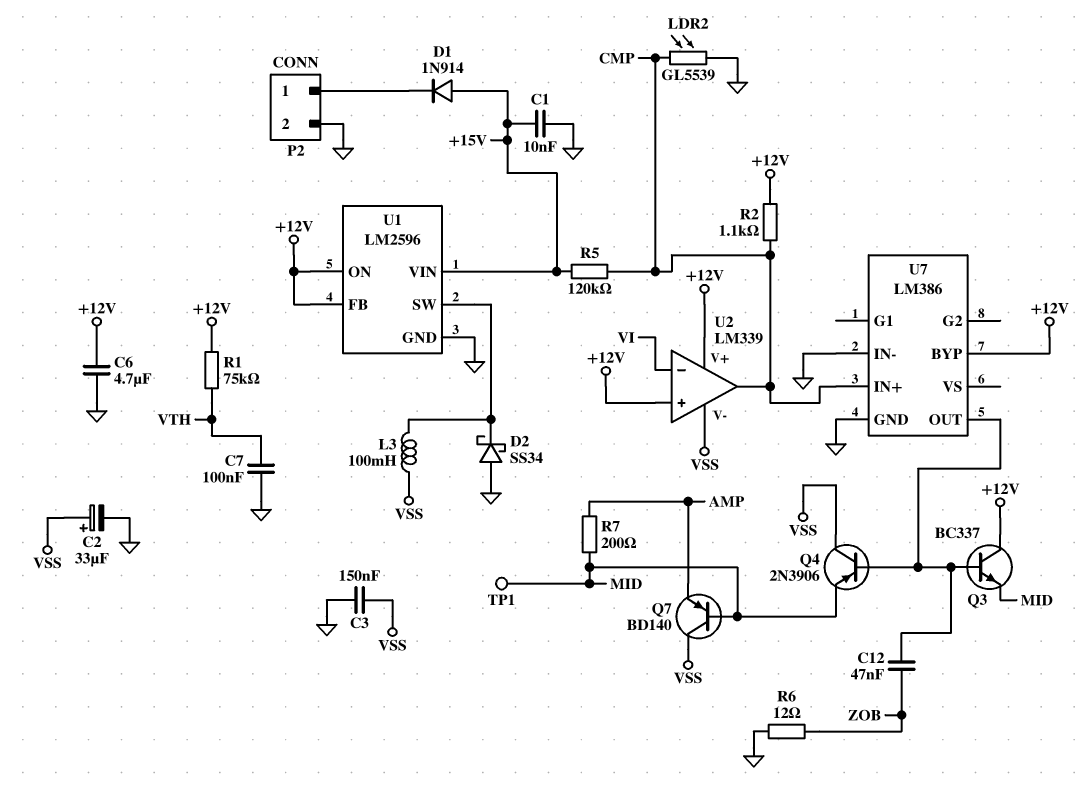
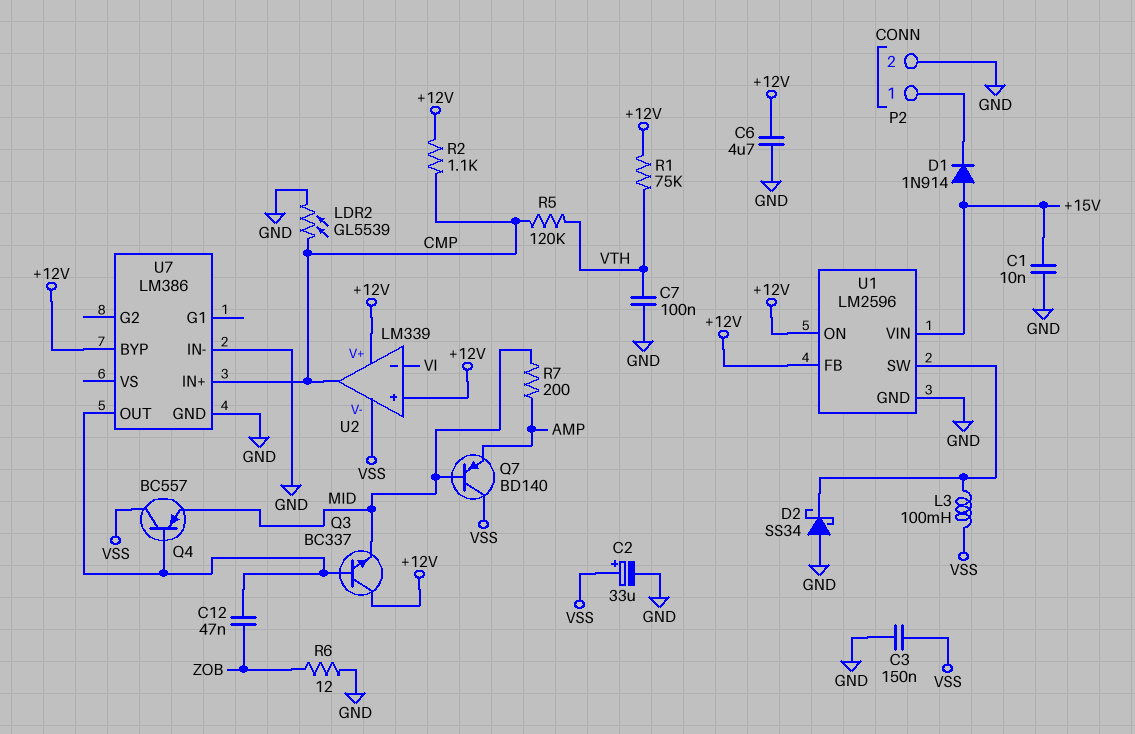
Q4: PNP 2N3906 (B U7/OUT, C VSS, E MID) -> PNP BC557 (B U7/OUT, C VSS, E MID)
R5: 120k (+15V, CMP) -> 120k (CMP, VTH)
TP1: test point (MID) -> none

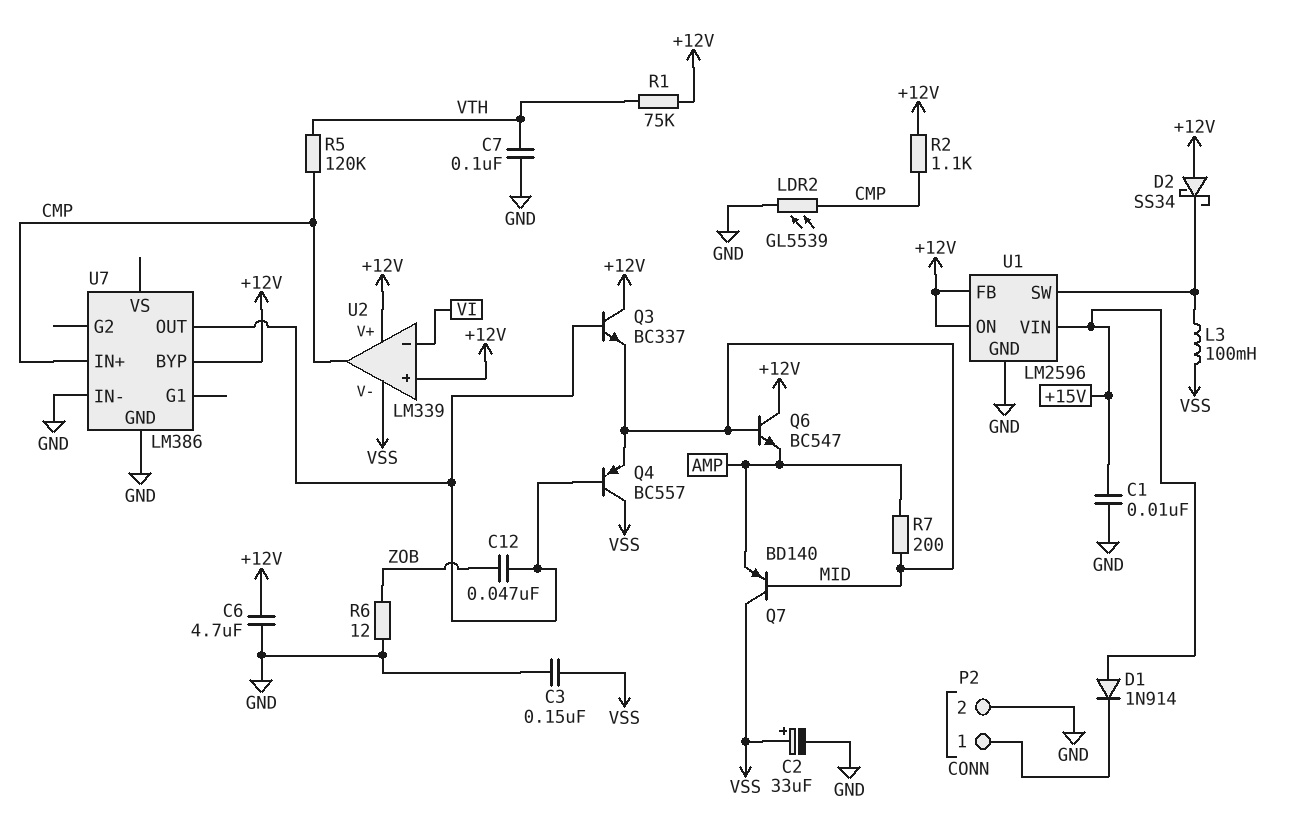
D2: schottky SS34 (A GND, K U1/SW) -> schottky SS34 (A +12V, K U1/SW)
Q6: none -> NPN BC547 (B MID, C +12V, E AMP)

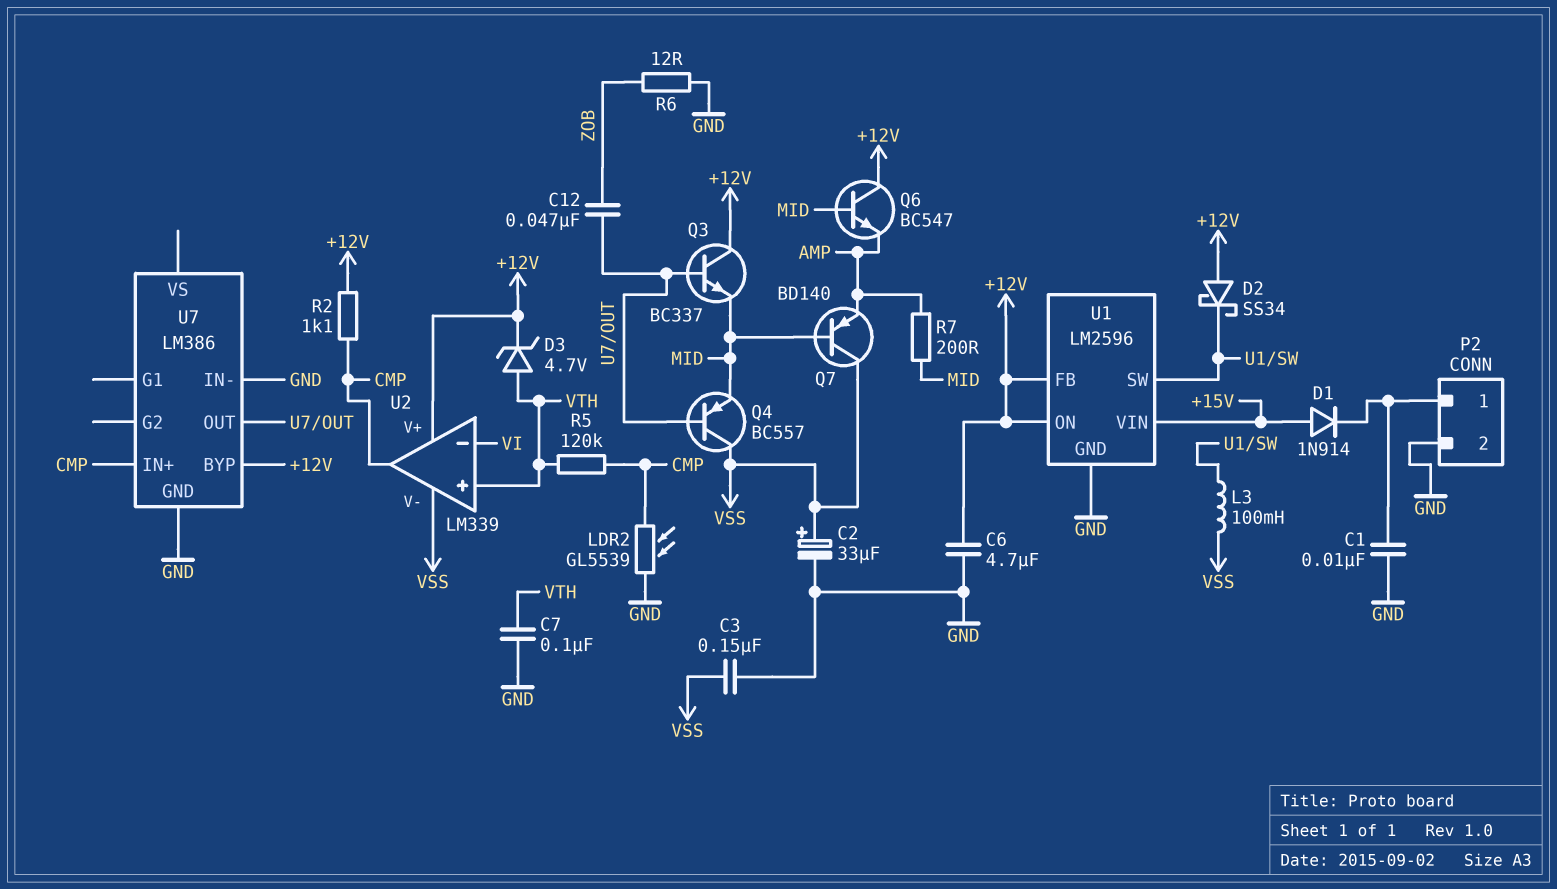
C1: 10nF (+15V, GND) -> 10nF (GND, P2/1)
D3: none -> zener 4.7V (A VTH, K +12V)
R1: 75k (+12V, VTH) -> none
U2 pin in+: +12V -> VTH

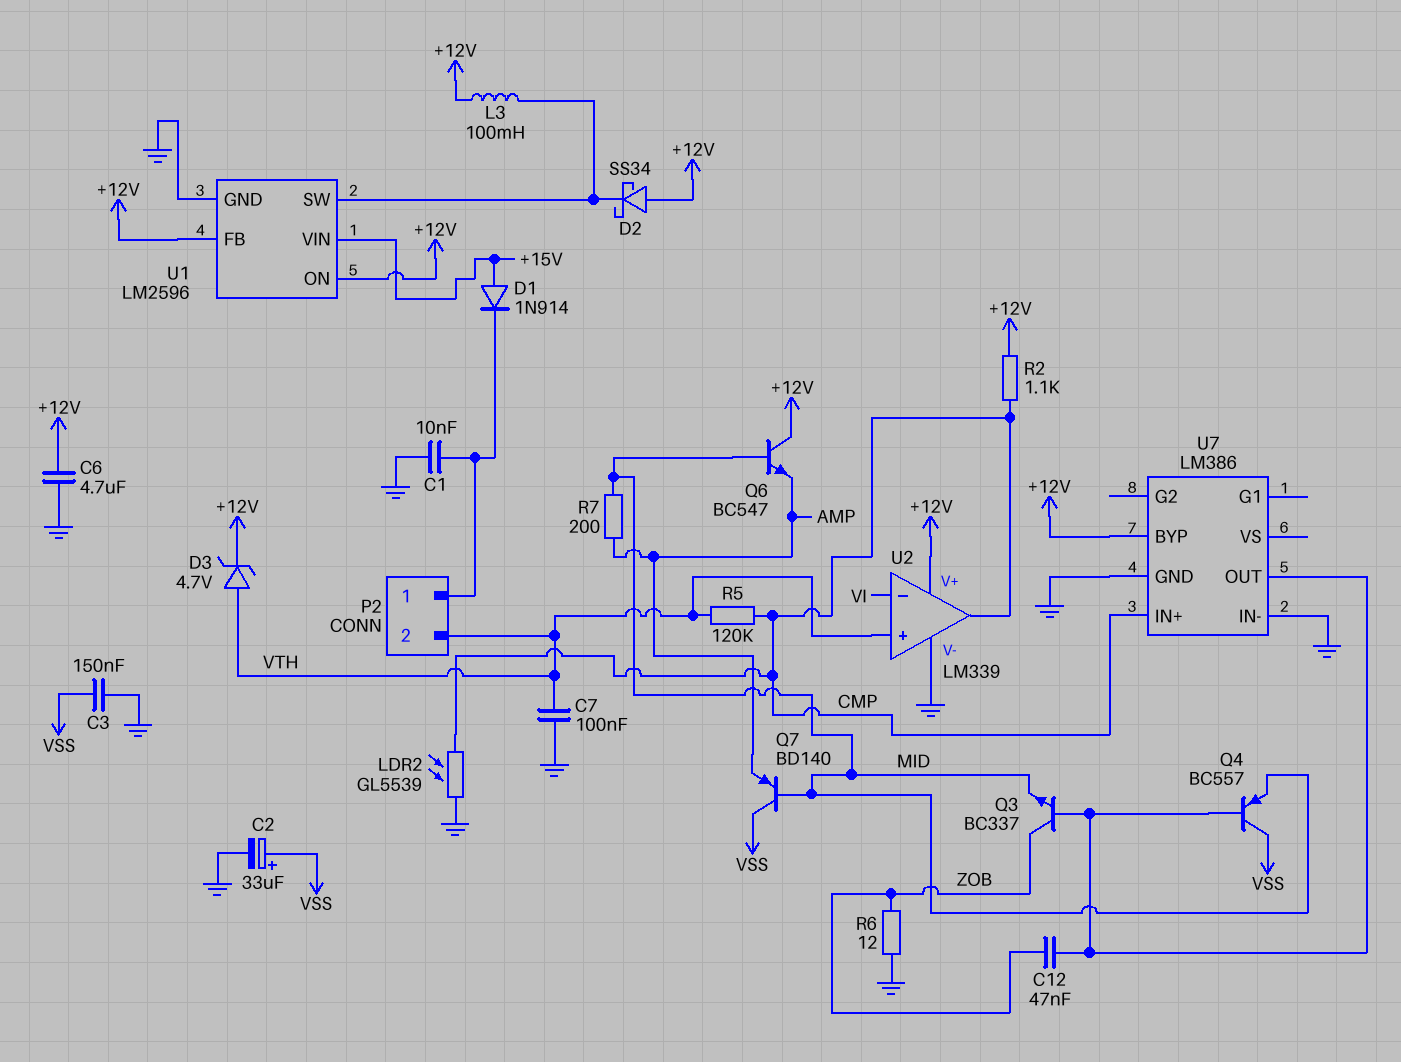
L3: 100mH (U1/SW, VSS) -> 100mH (+12V, U1/SW)
P2 pin 2: GND -> VTH
Q3: NPN BC337 (B U7/OUT, C +12V, E MID) -> NPN BC337 (B U7/OUT, C ZOB, E MID)
U2 pin V-: VSS -> GND

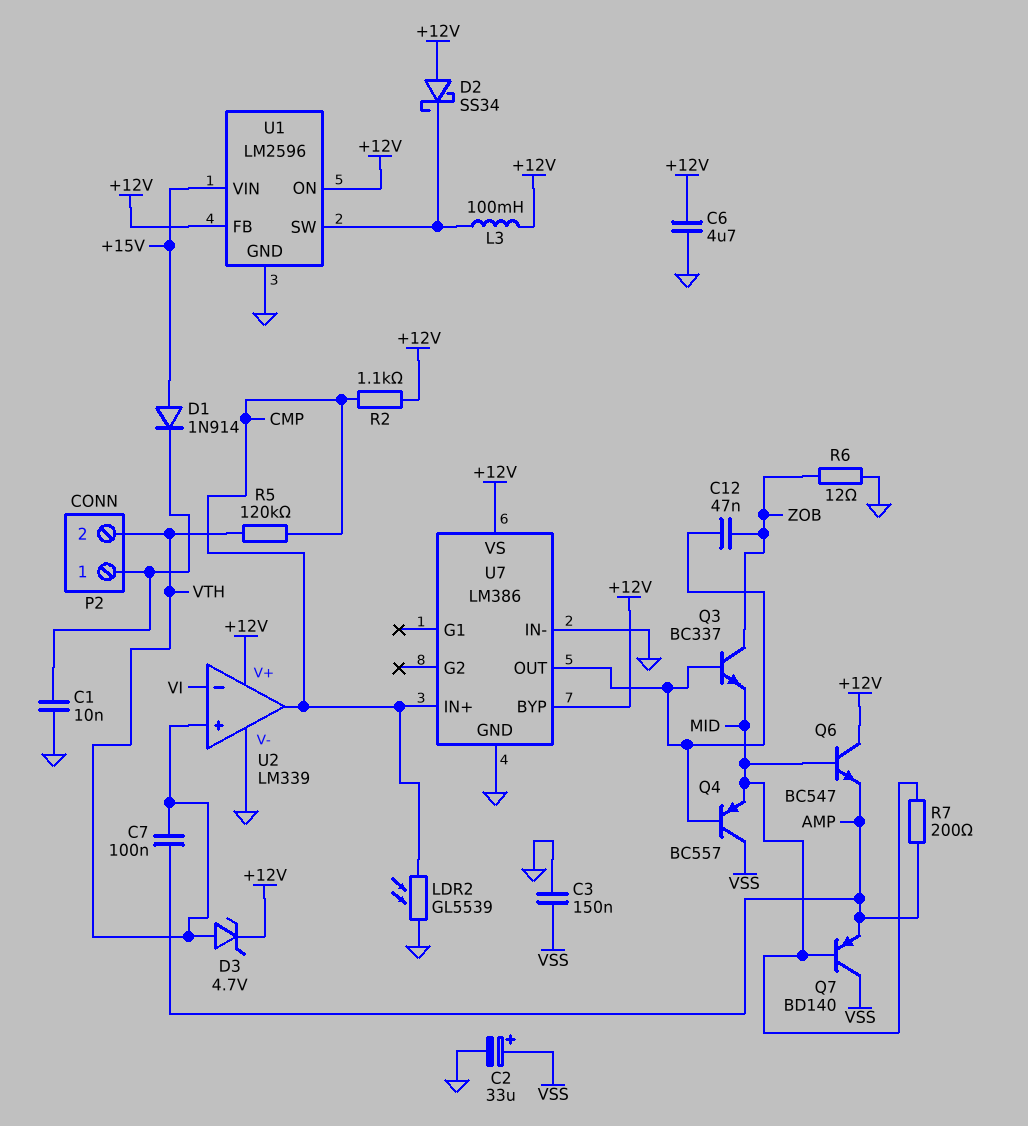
C7: 100nF (GND, VTH) -> 100nF (AMP, VTH)
U7 pin VS: none -> +12V

